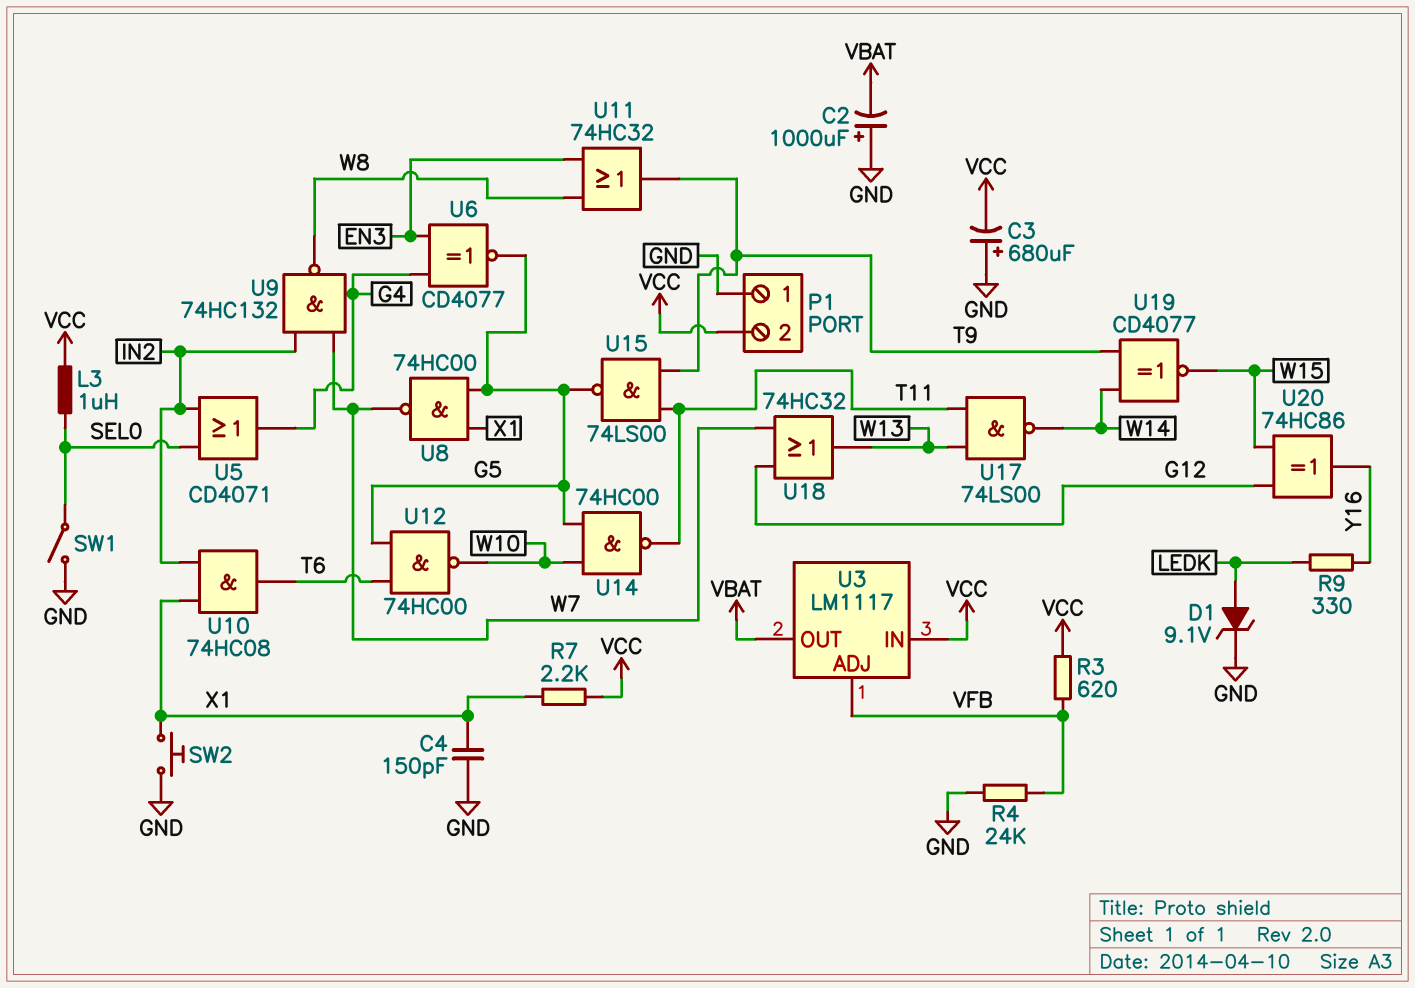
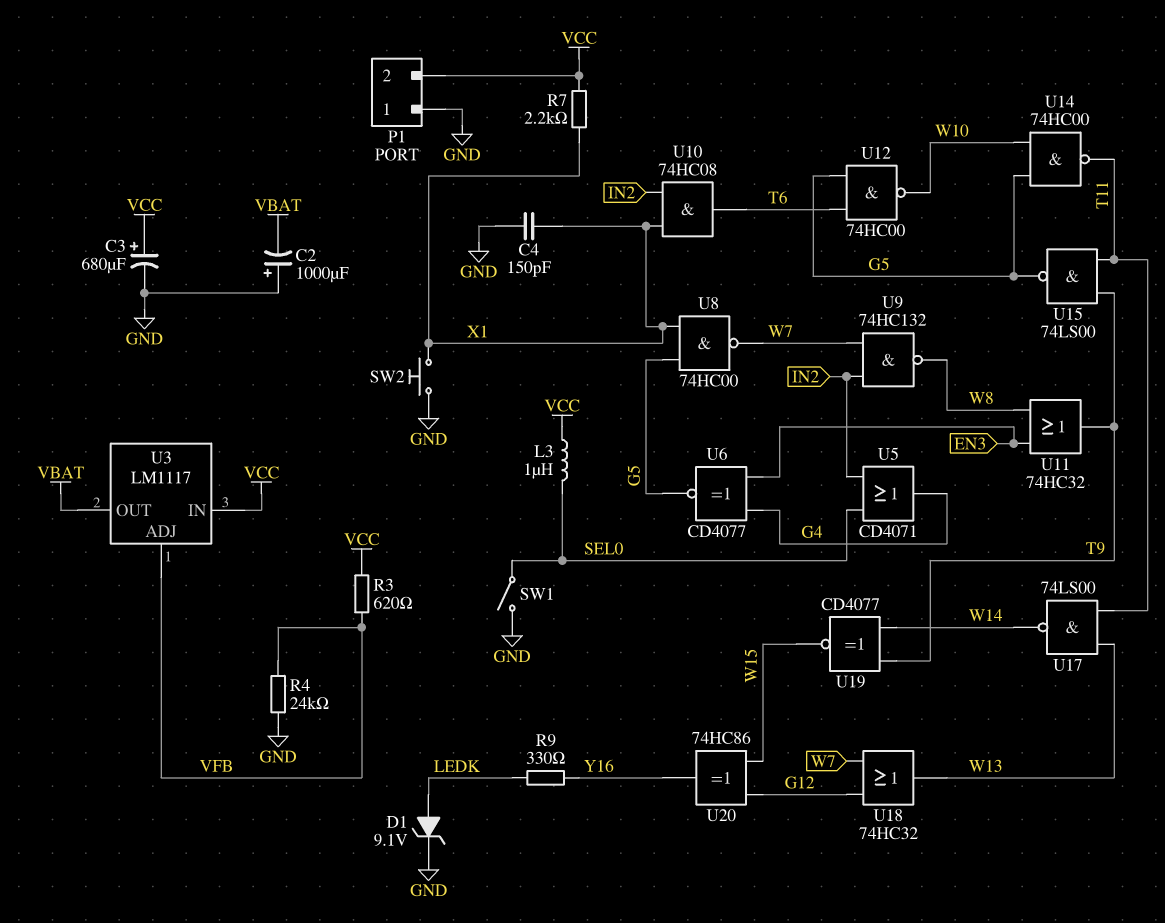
C3: 680uF (plus GND, minus VCC) -> 680uF (plus VCC, minus GND)

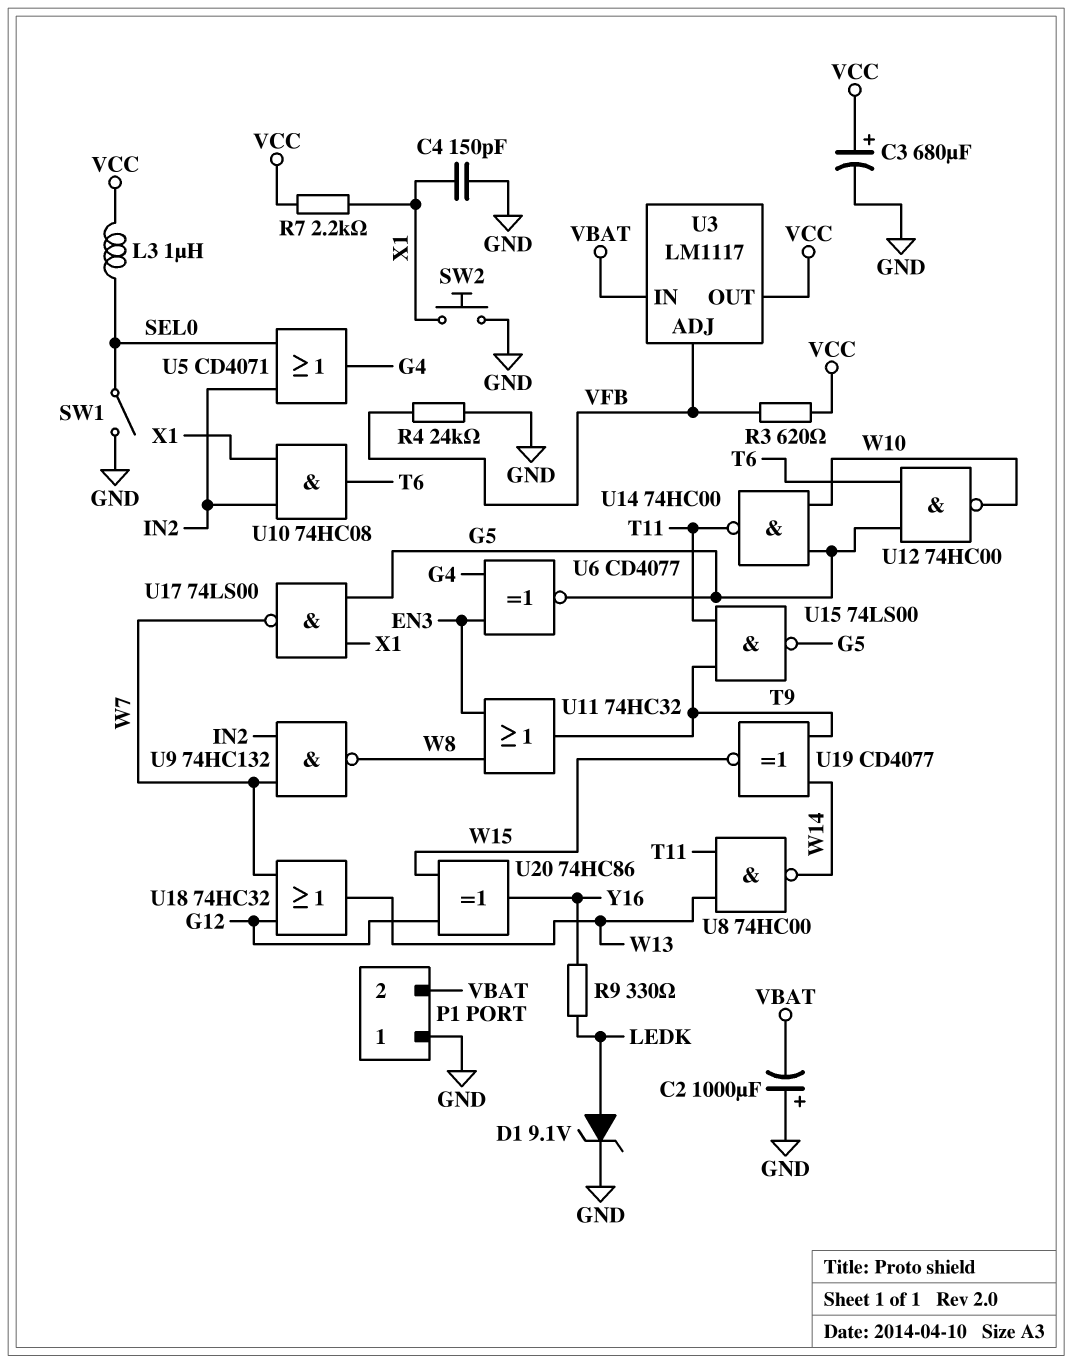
P1 pin 2: VCC -> VBAT
U3 pin IN: VCC -> VBAT
U3 pin OUT: VBAT -> VCC
U8: NAND 74HC00 (in G5, in X1, out W7) -> NAND 74HC00 (in T11, in W13, out W14)
U17: NAND 74LS00 (in T11, in W13, out W14) -> NAND 74LS00 (in G5, in X1, out W7)

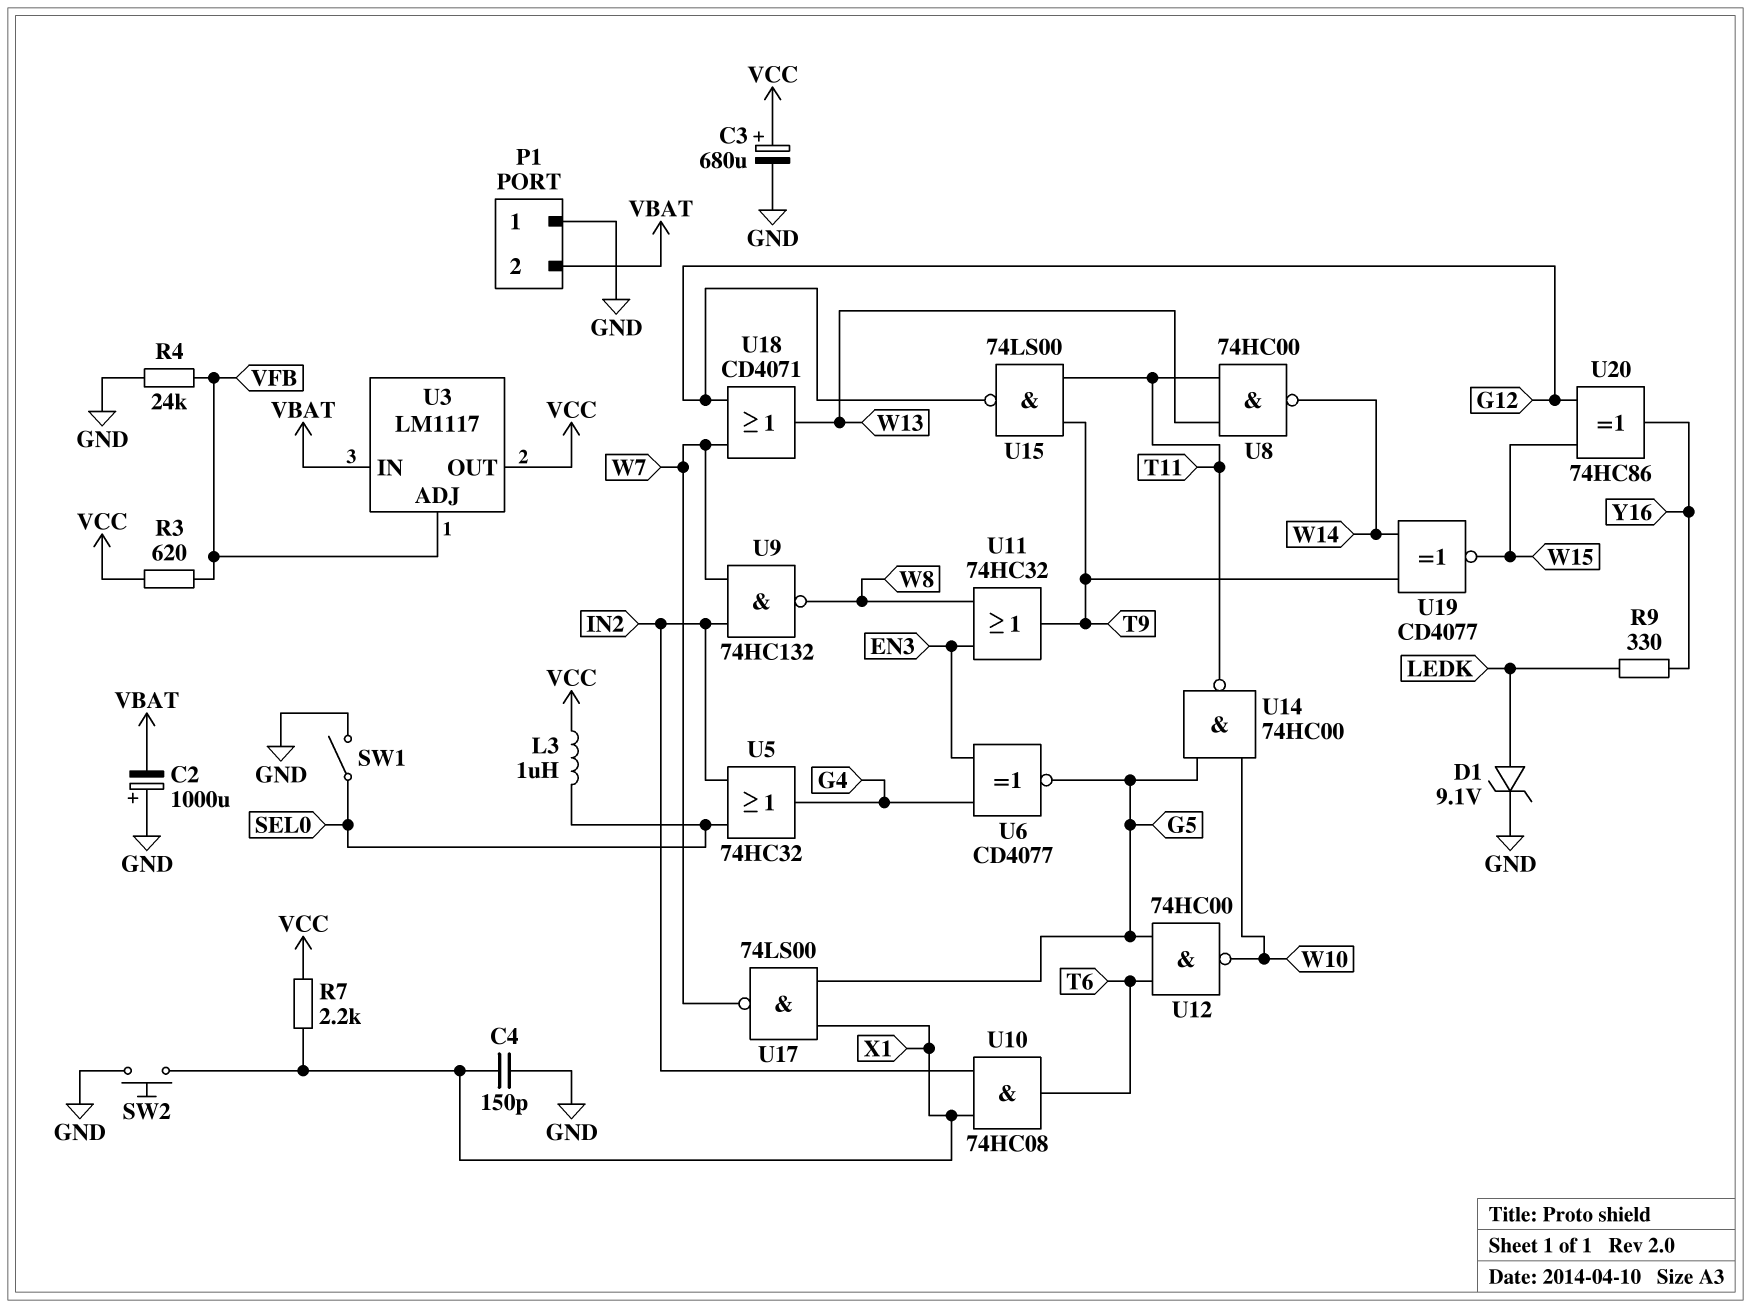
U5: OR CD4071 (in IN2, in SEL0, out G4) -> OR 74HC32 (in IN2, in SEL0, out G4)
U15: NAND 74LS00 (in T9, in T11, out G5) -> NAND 74LS00 (in T9, in T11, out G12)
U18: OR 74HC32 (in G12, in W7, out W13) -> OR CD4071 (in G12, in W7, out W13)

